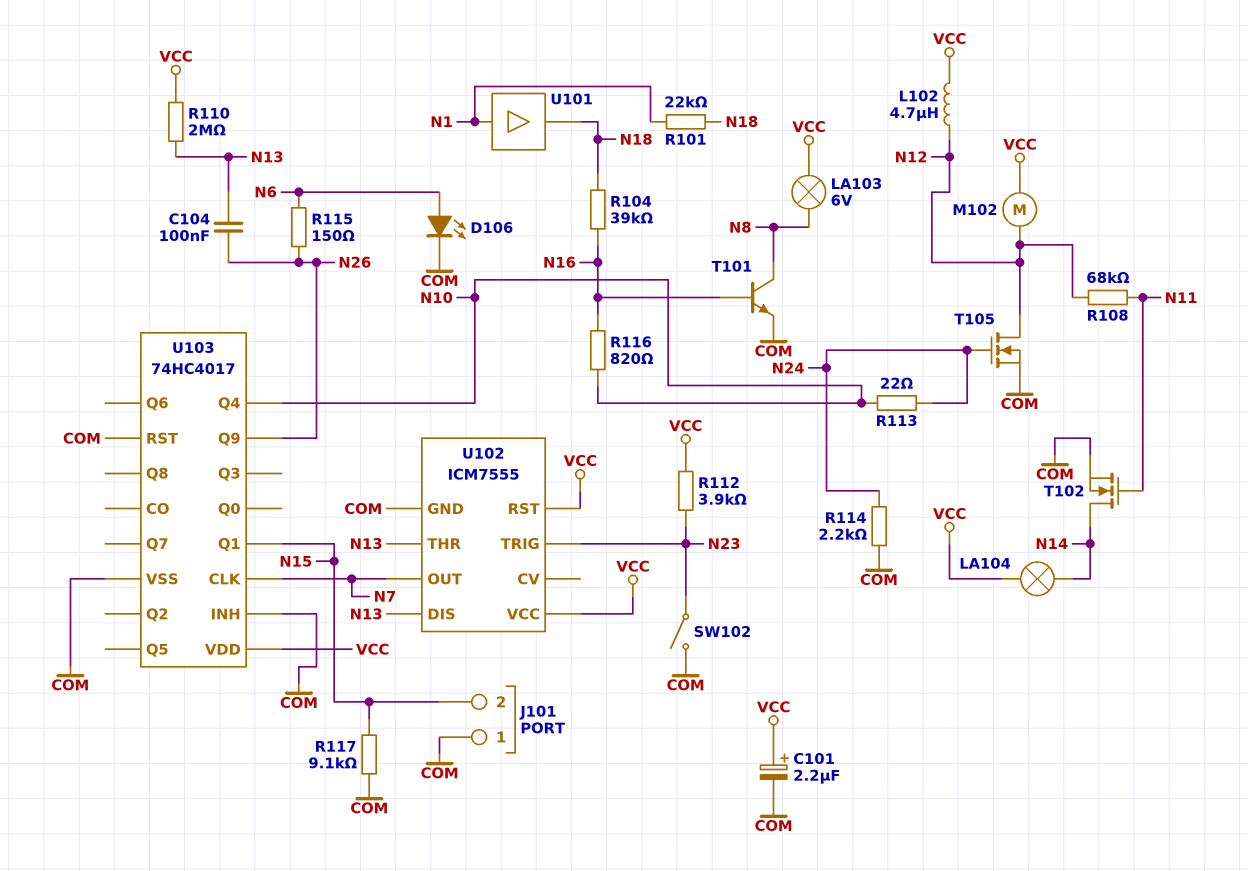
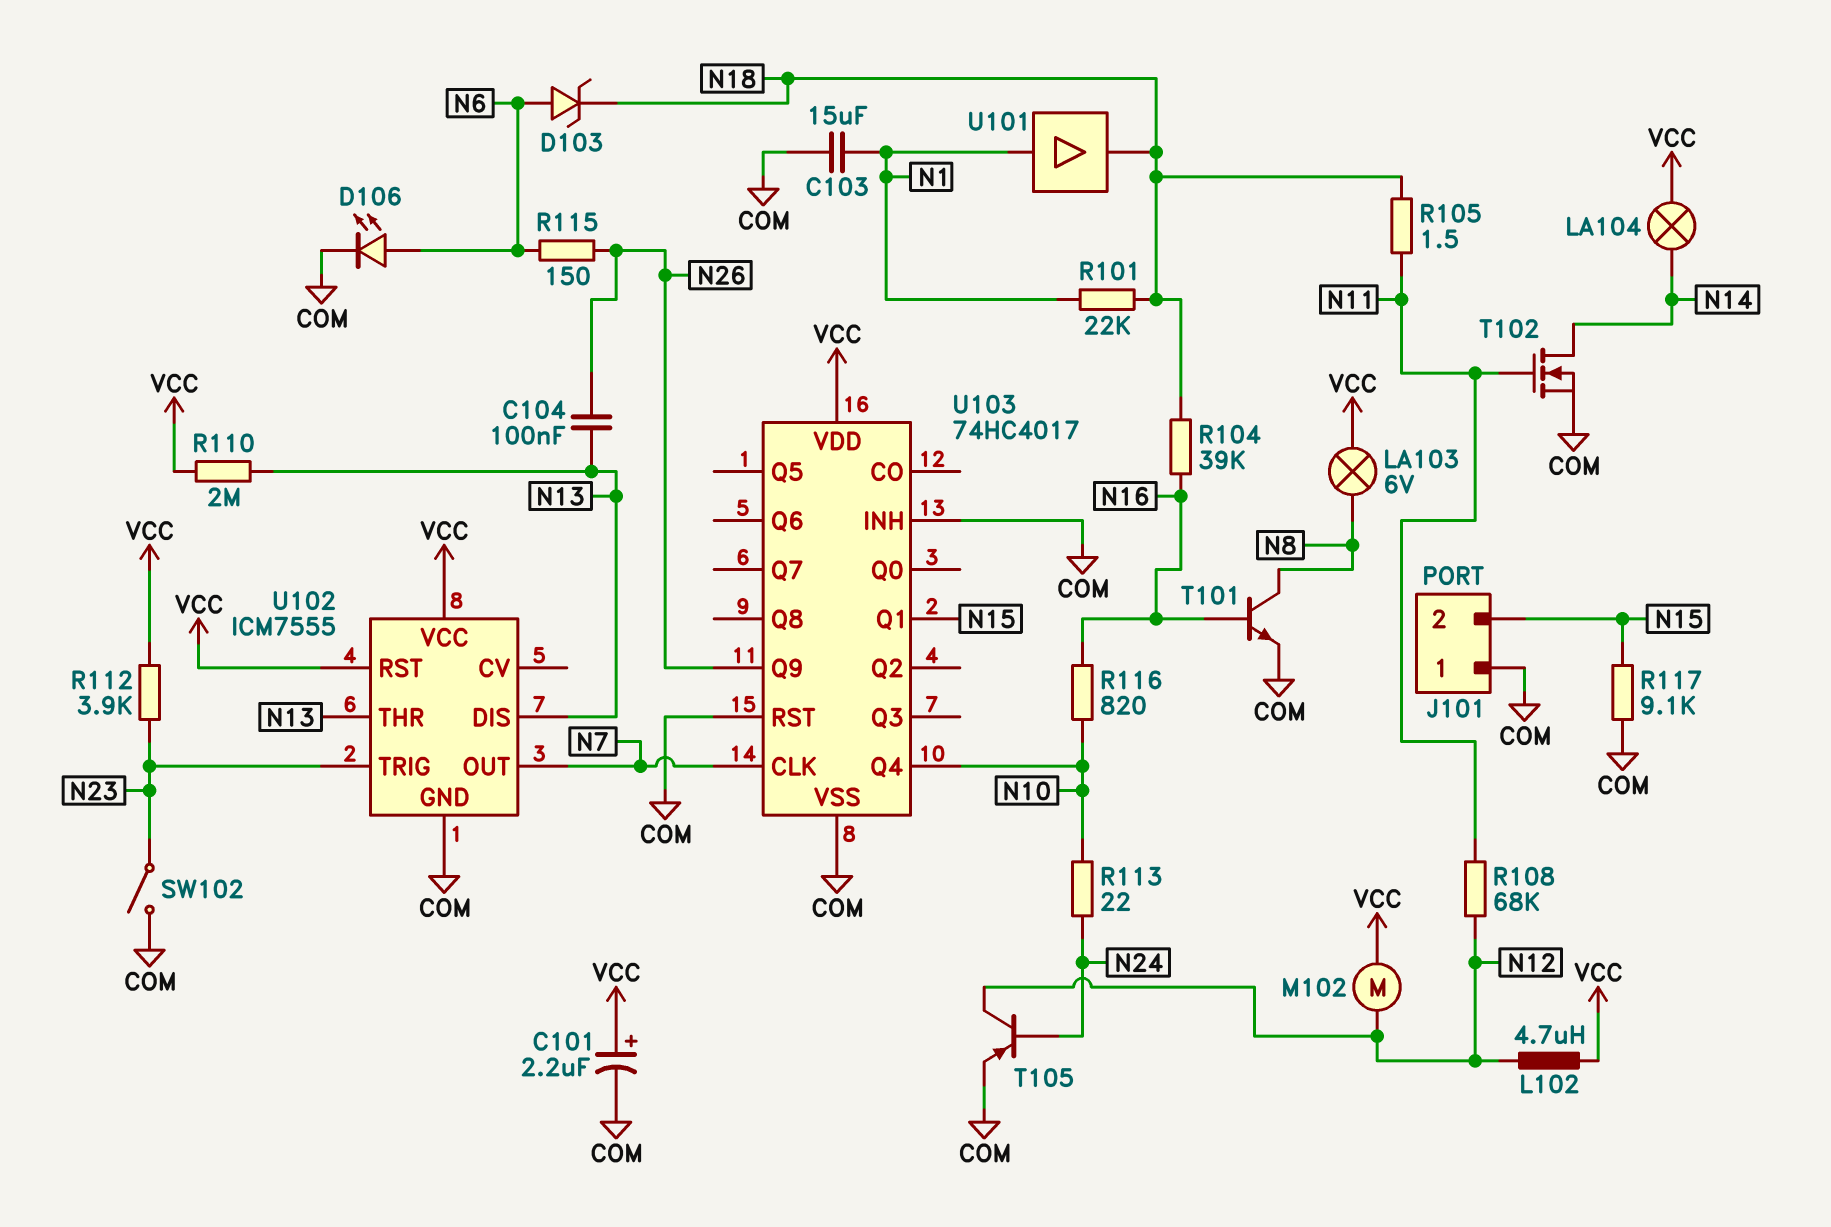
C103: none -> 15uF (COM, N1)
D103: none -> zener (A N6, K N18)
R105: none -> 1.5 (N11, N18)
R114: 2.2k (COM, N24) -> none
T105: NMOS (G N24, D N12, S COM) -> PNP (B N24, C N12, E COM)

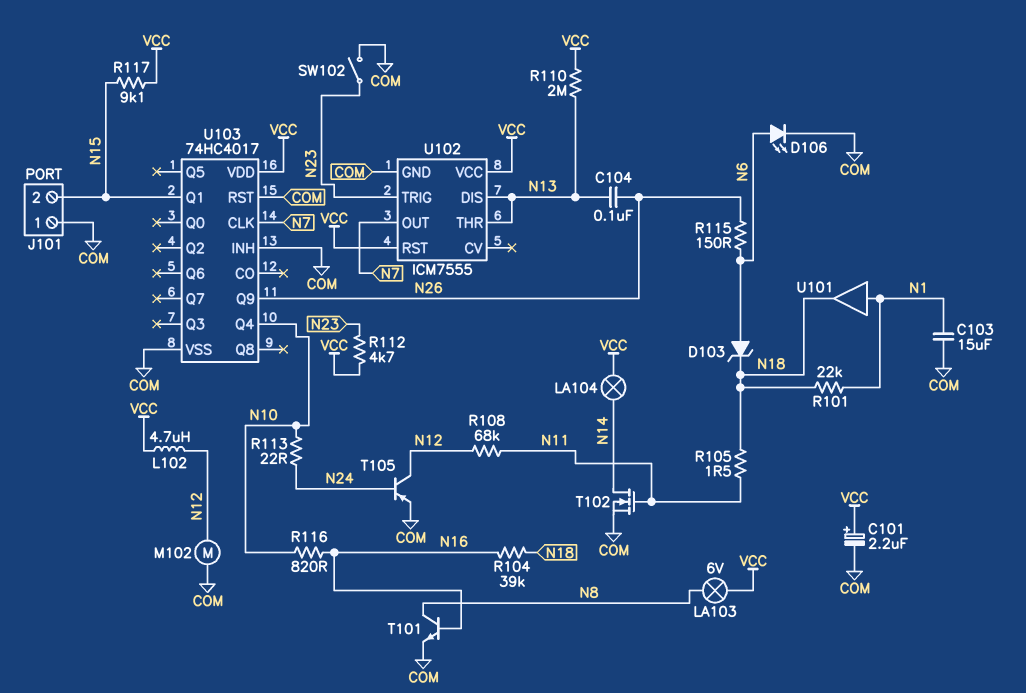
M102: motor (N12, VCC) -> motor (COM, N12)
R112: 3.9k (N23, VCC) -> 4.7k (N23, VCC)
R117: 9.1k (COM, N15) -> 9.1k (N15, VCC)

